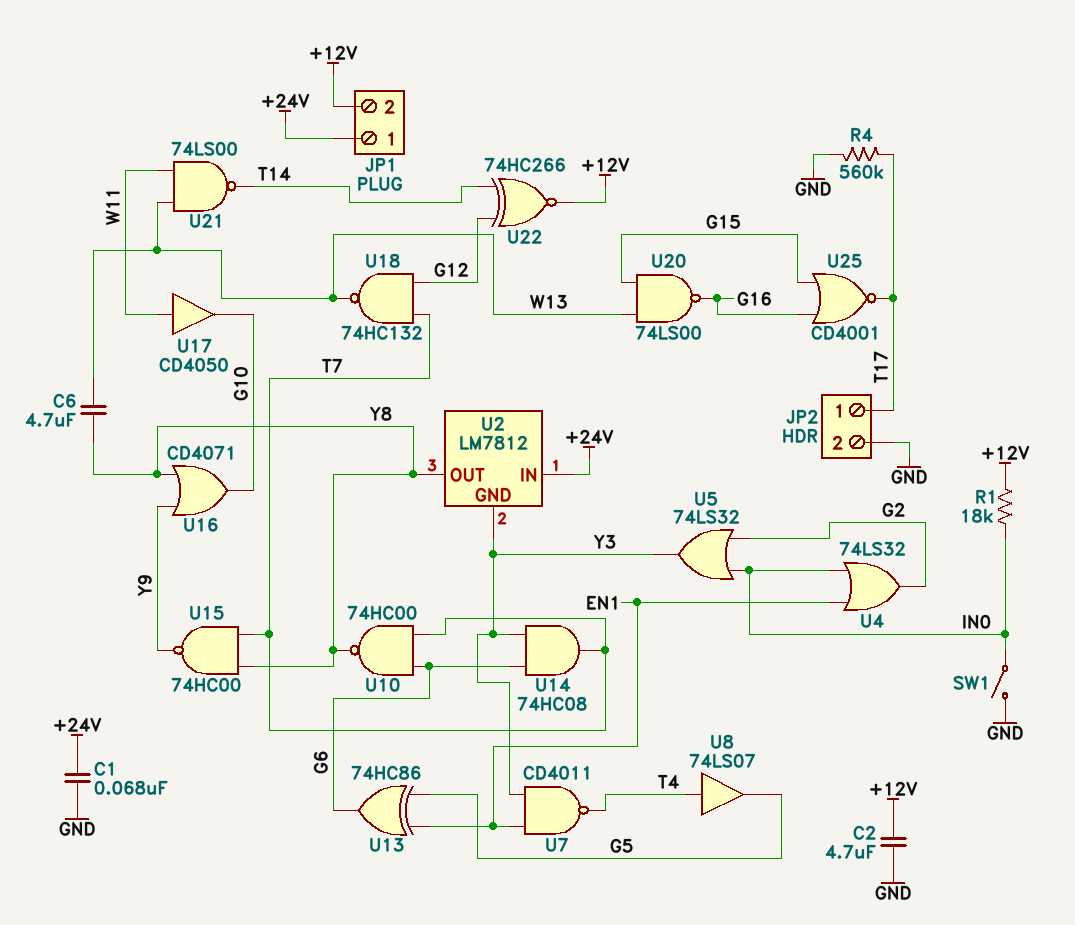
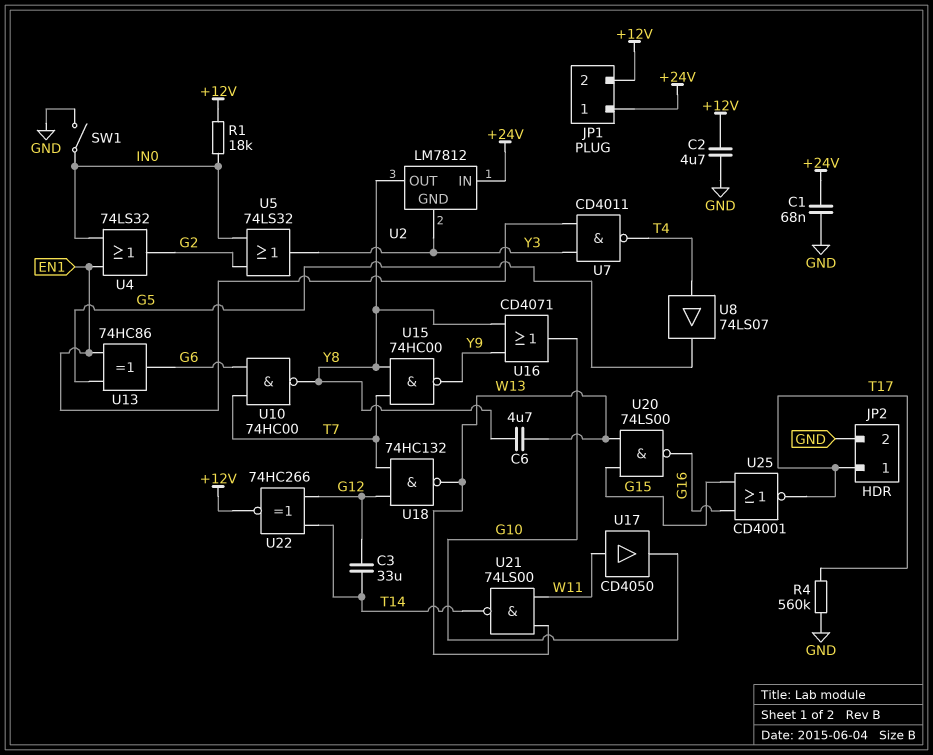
C3: none -> 33uF (G12, T14)
U14: AND 74HC08 (in G6, in Y3, out T7) -> none

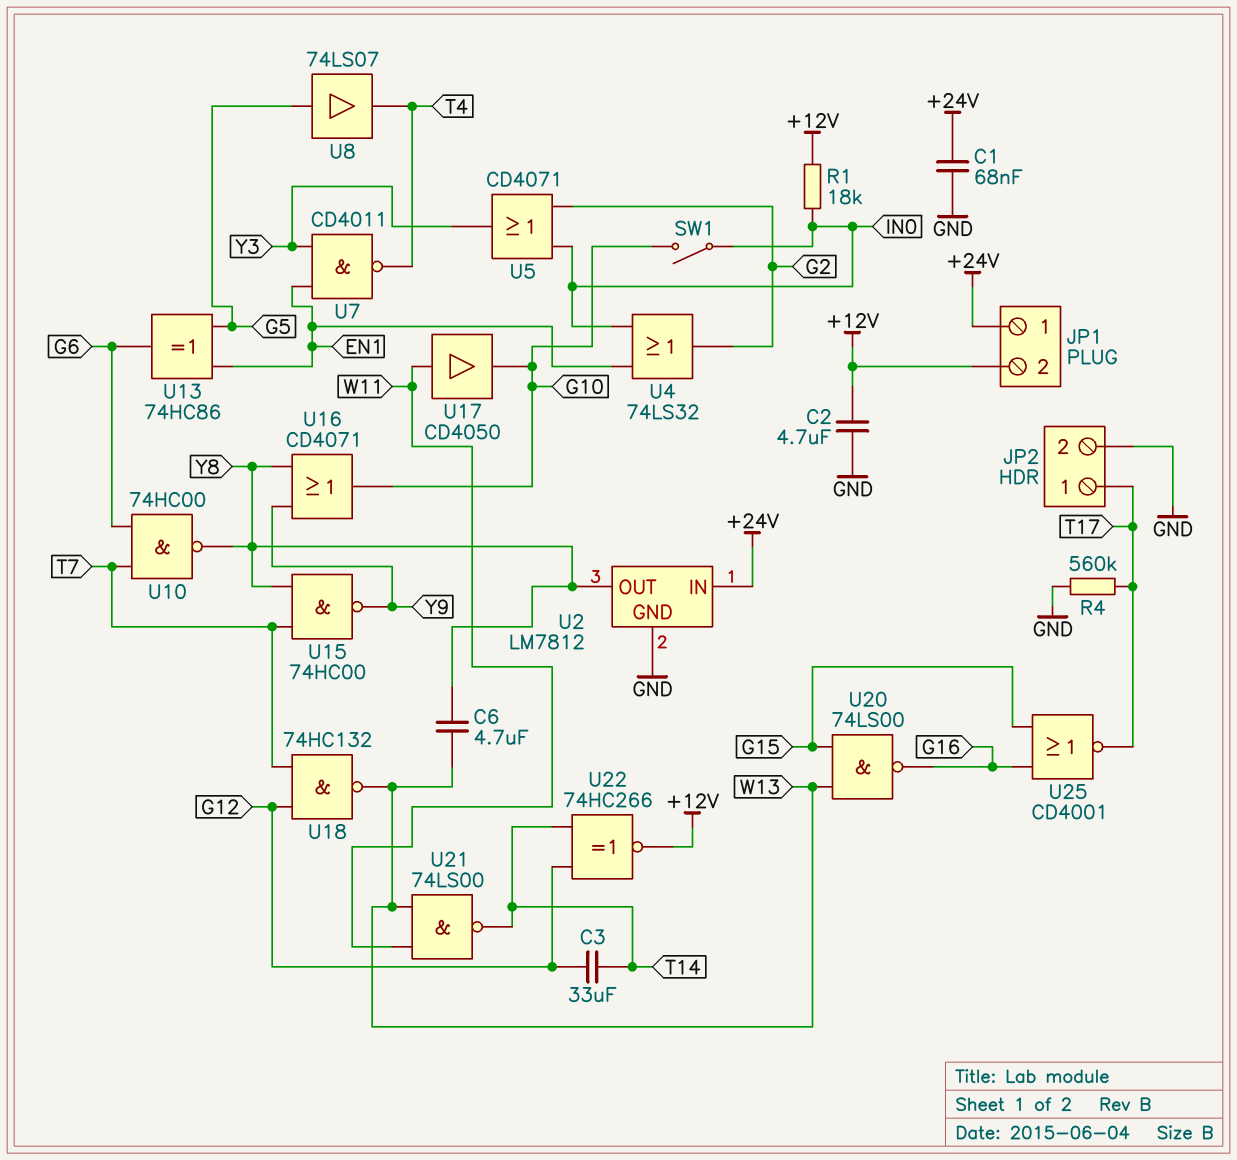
SW1: switch (GND, IN0) -> switch (G10, IN0)
U2 pin GND: Y3 -> GND
U5: OR 74LS32 (in G2, in IN0, out Y3) -> OR CD4071 (in G2, in IN0, out Y3)
U8: buffer 74LS07 (in T4, out G5) -> buffer 74LS07 (in G5, out T4)

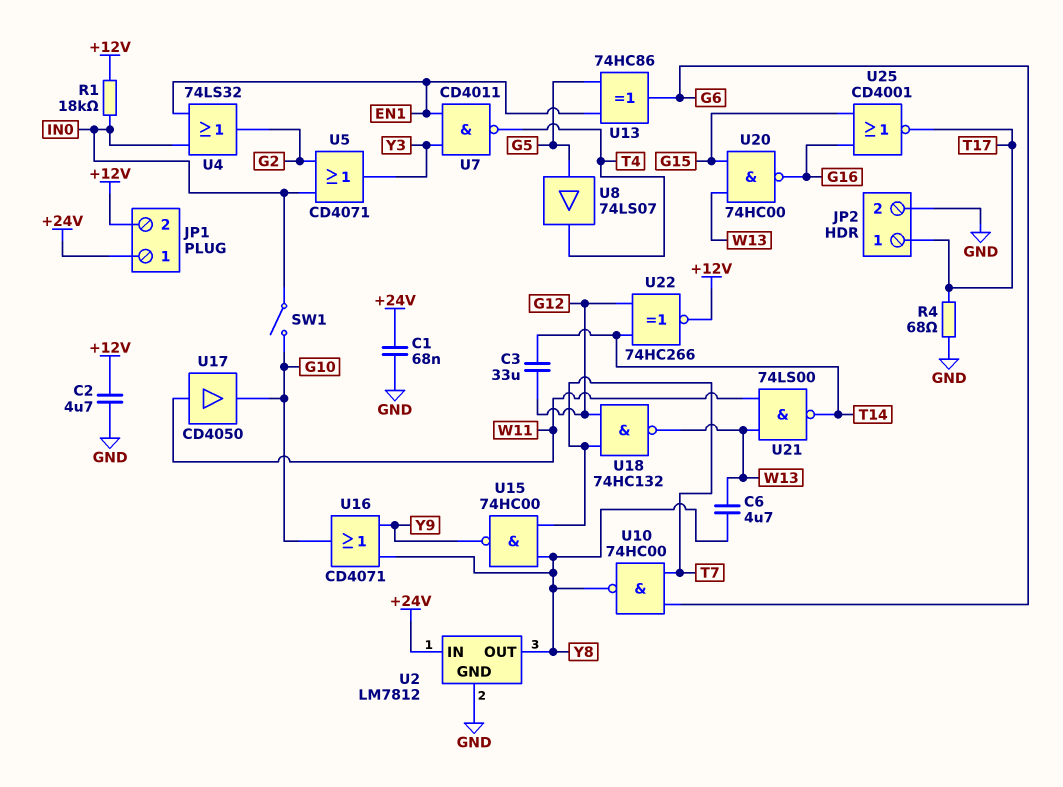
R4: 560k (GND, T17) -> 68 (GND, T17)
U20: NAND 74LS00 (in G15, in W13, out G16) -> NAND 74HC00 (in G15, in W13, out G16)

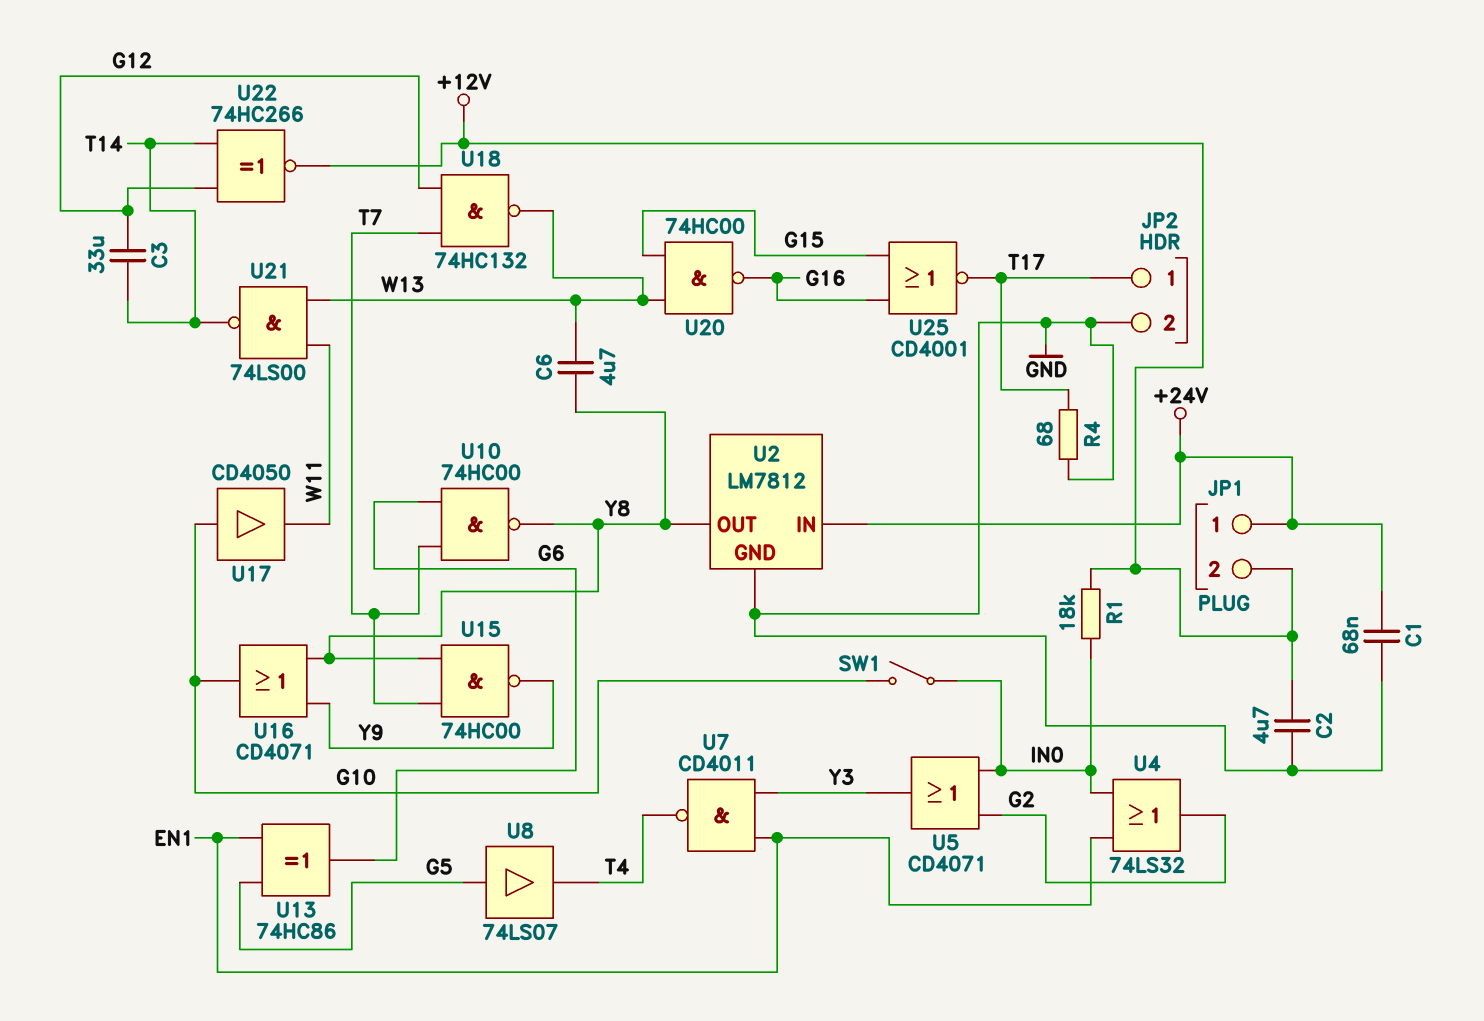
U17: buffer CD4050 (in W11, out G10) -> buffer CD4050 (in G10, out W11)

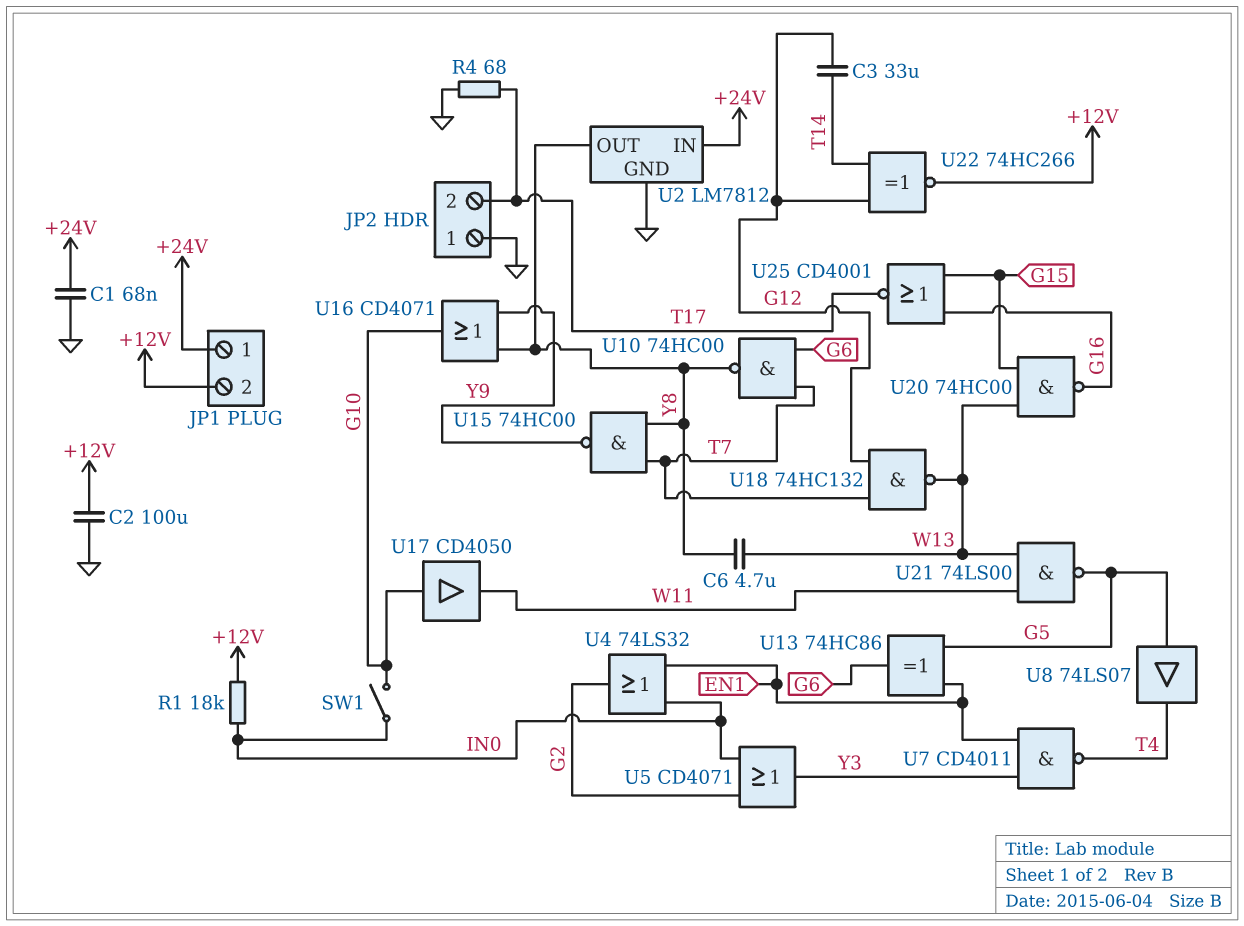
C2: 4.7uF (+12V, GND) -> 100uF (+12V, GND)
JP2 pin 1: T17 -> GND
JP2 pin 2: GND -> T17
U21: NAND 74LS00 (in W11, in W13, out T14) -> NAND 74LS00 (in W11, in W13, out G5)

